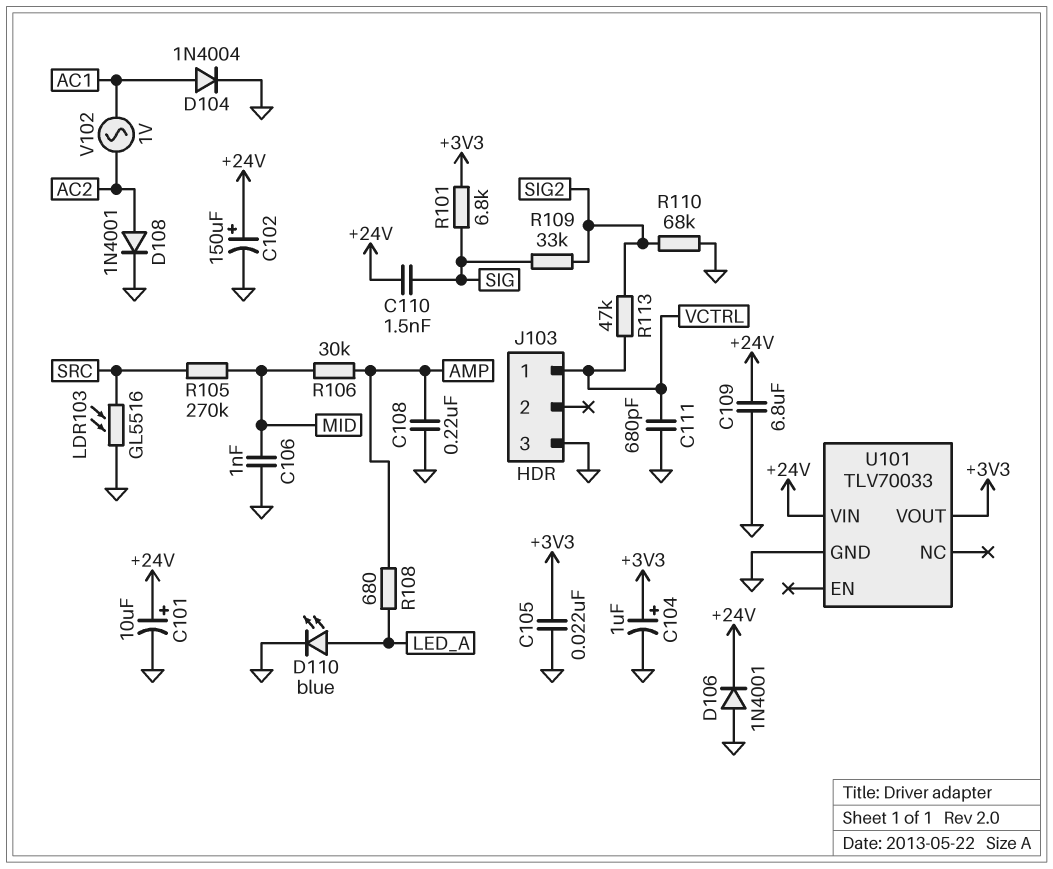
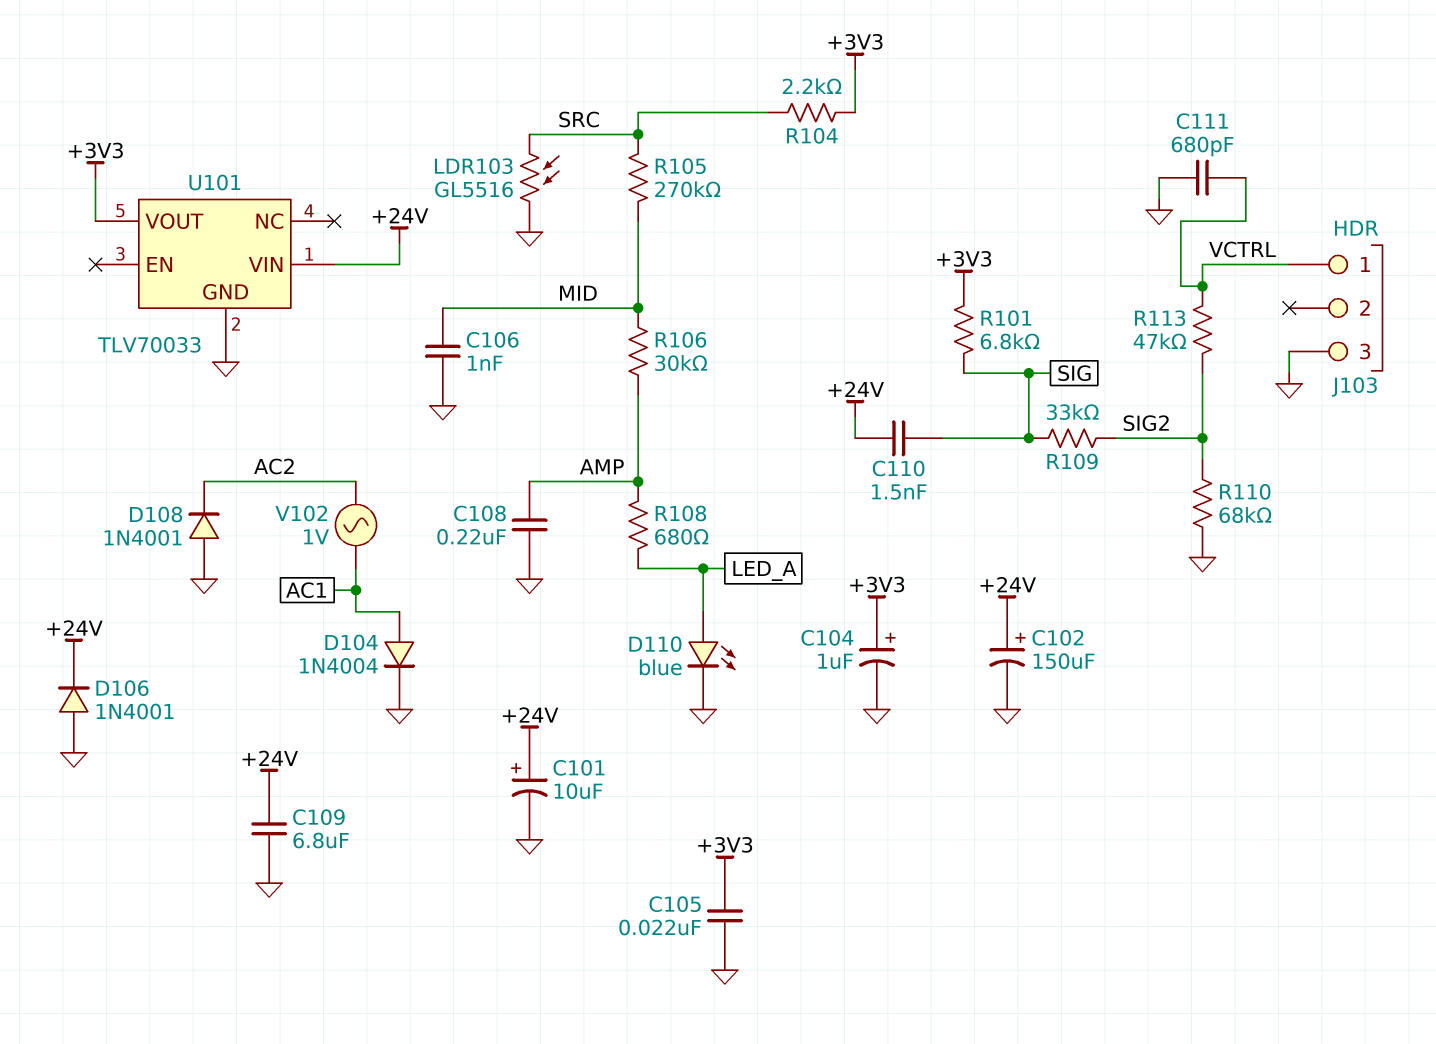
D108: diode 1N4001 (A AC2, K GND) -> diode 1N4001 (A GND, K AC2)
R104: none -> 2.2k (+3V3, SRC)

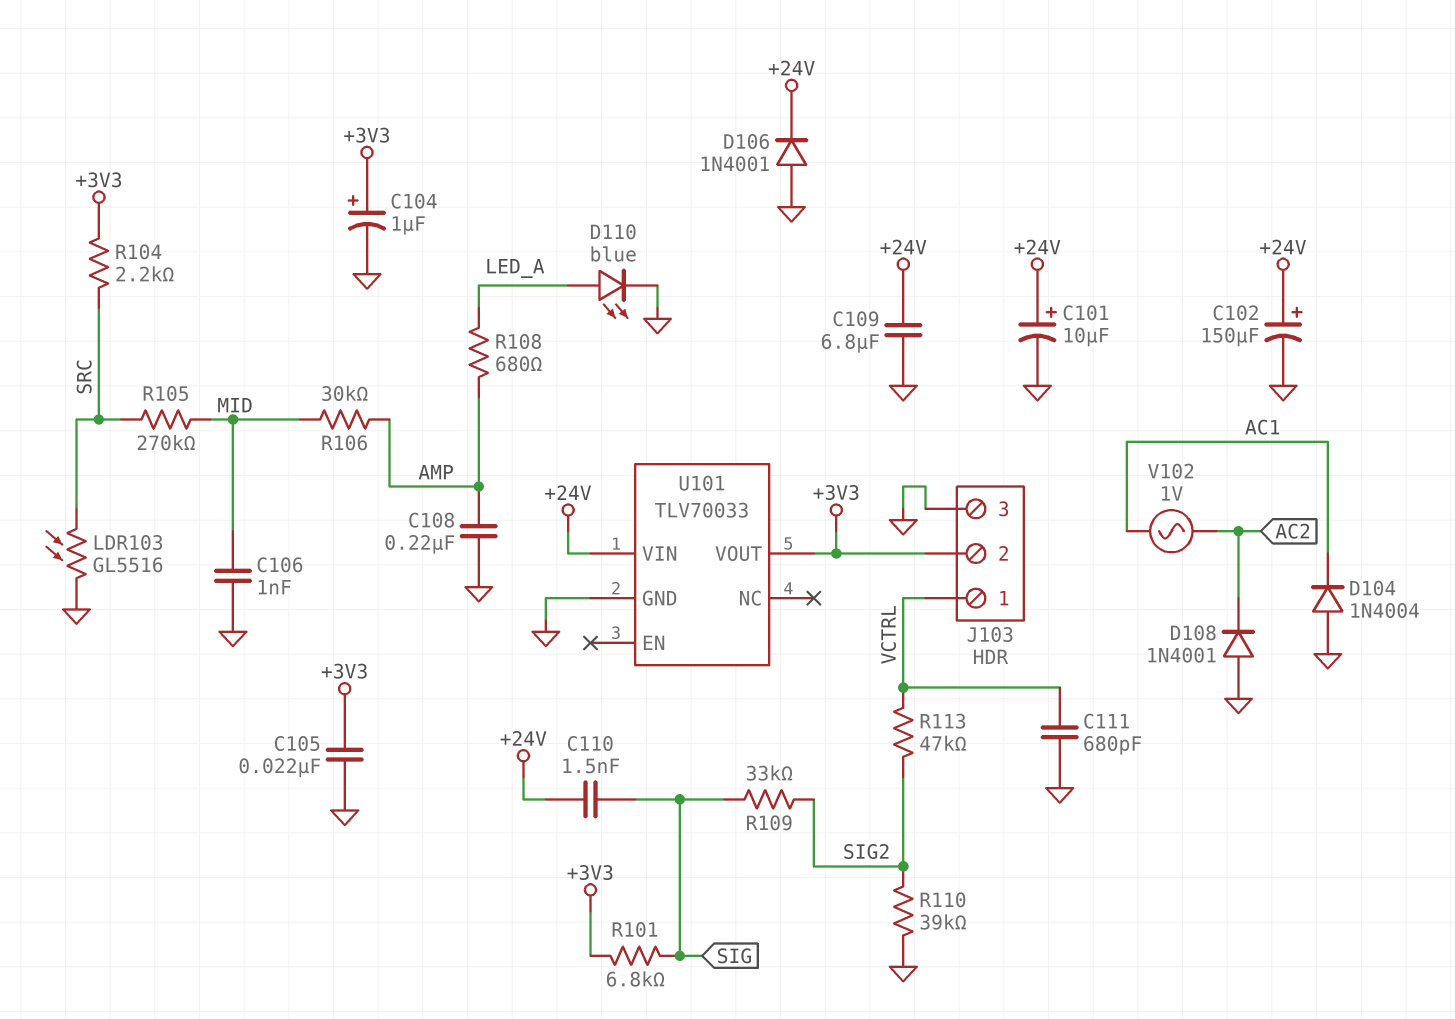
D104: diode 1N4004 (A AC1, K GND) -> diode 1N4004 (A GND, K AC1)
J103 pin 2: none -> +3V3
R110: 68k (GND, SIG2) -> 39k (GND, SIG2)

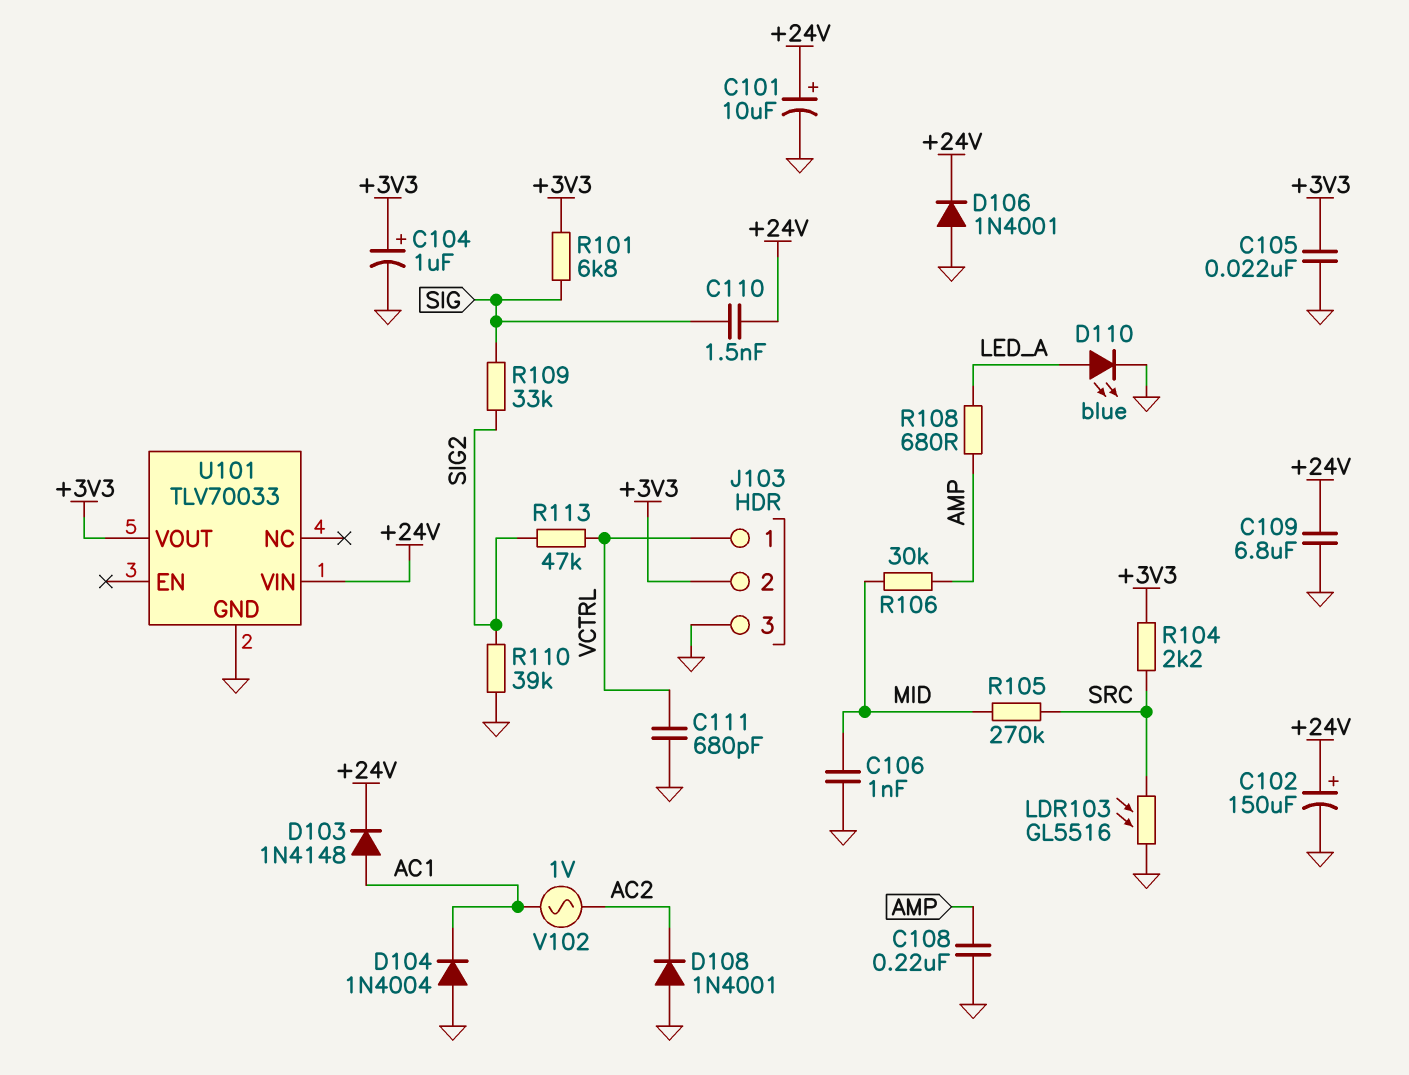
D103: none -> diode 1N4148 (A AC1, K +24V)

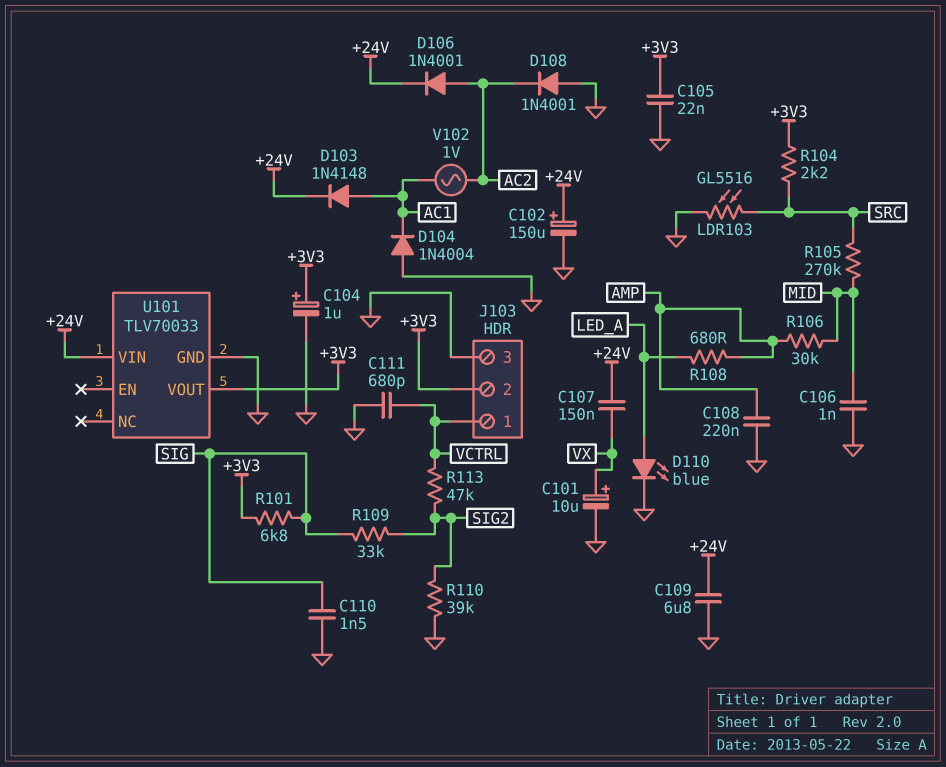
C101: 10uF (plus +24V, minus GND) -> 10uF (plus VX, minus GND)
C107: none -> 150nF (+24V, VX)
C110: 1.5nF (+24V, SIG) -> 1.5nF (GND, SIG)
D106: diode 1N4001 (A GND, K +24V) -> diode 1N4001 (A AC2, K +24V)

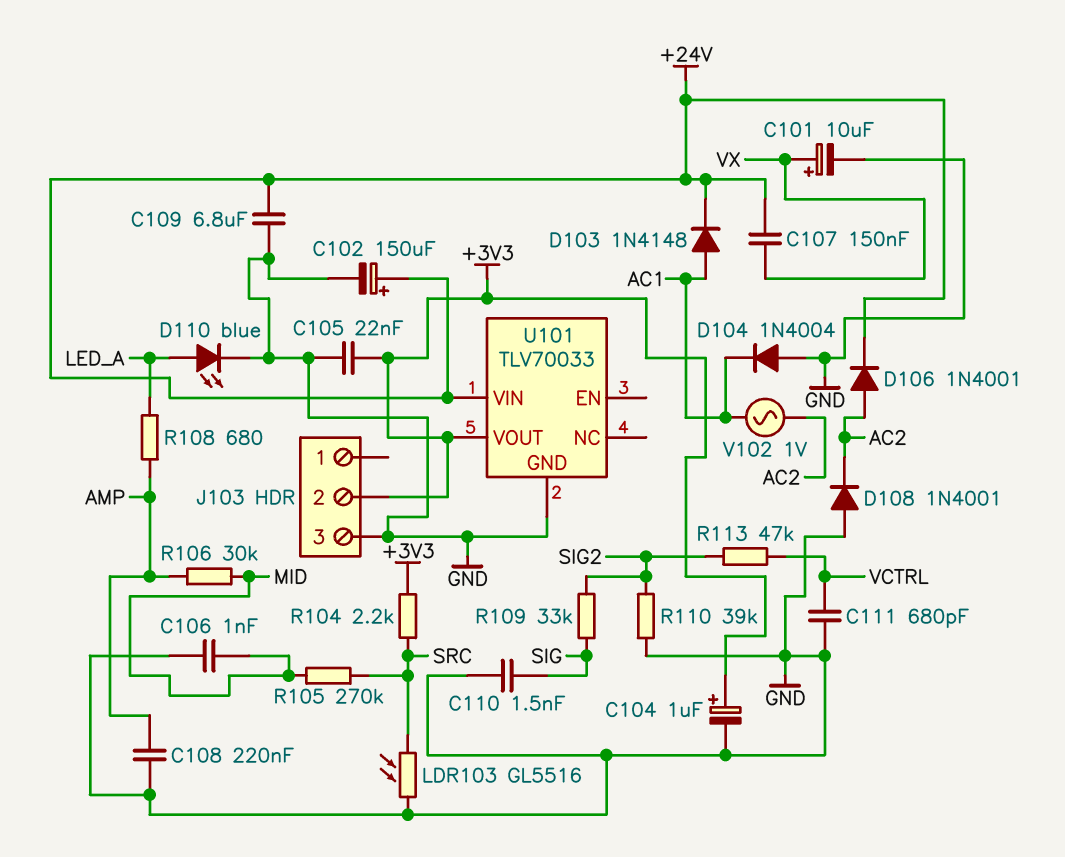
J103 pin 1: VCTRL -> none
R101: 6.8k (+3V3, SIG) -> none

